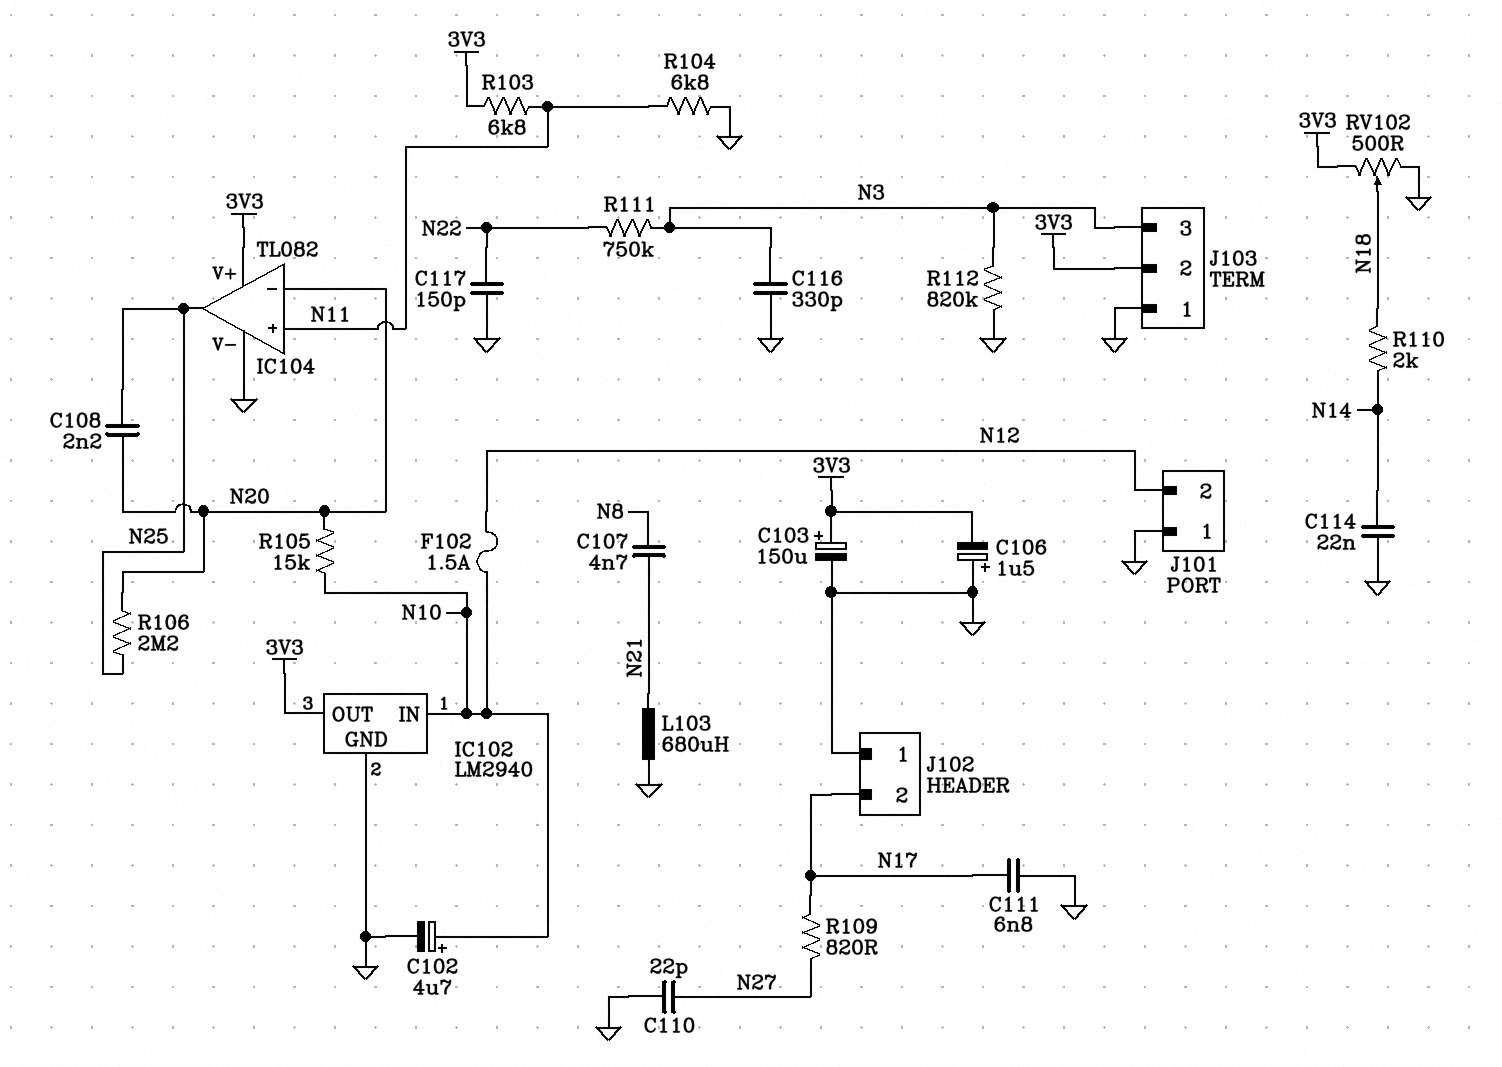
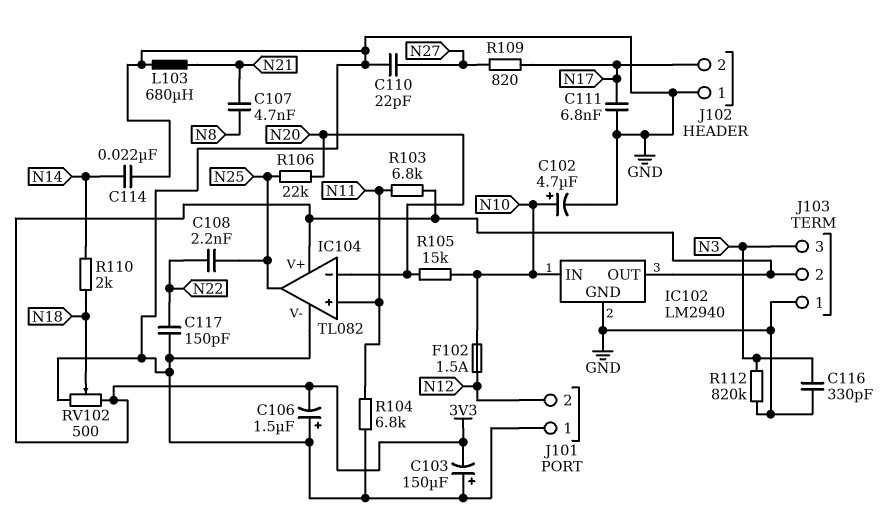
C103: 150uF (plus 3V3, minus GND) -> 150uF (plus GND, minus 3V3)
C108: 2.2nF (N20, N25) -> 2.2nF (N22, N25)
R106: 2.2M (N20, N25) -> 22k (N20, N25)
R111: 750k (N3, N22) -> none

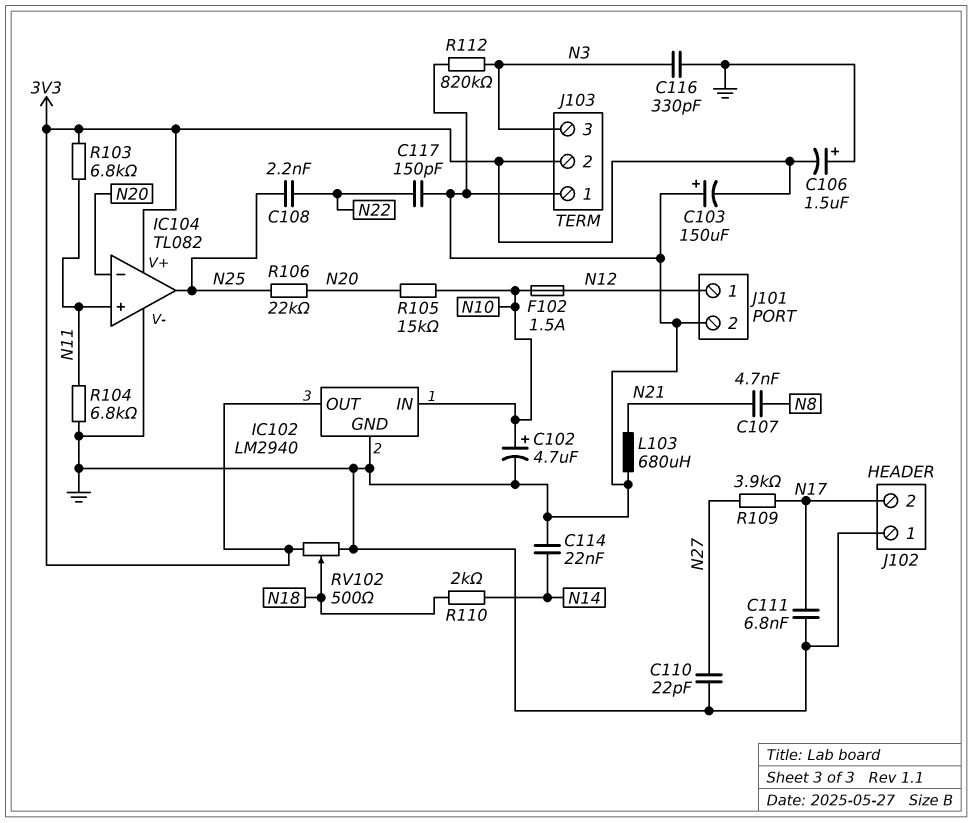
J101 pin 1: GND -> N12
J101 pin 2: N12 -> GND
R109: 820 (N17, N27) -> 3.9k (N17, N27)

